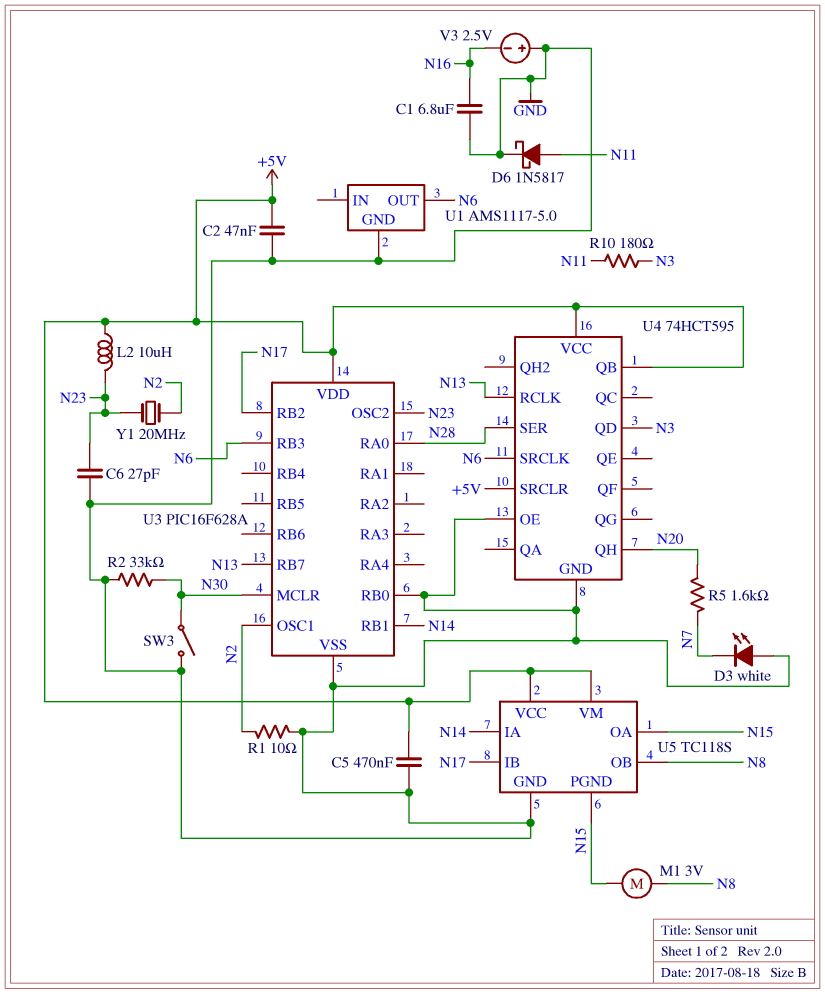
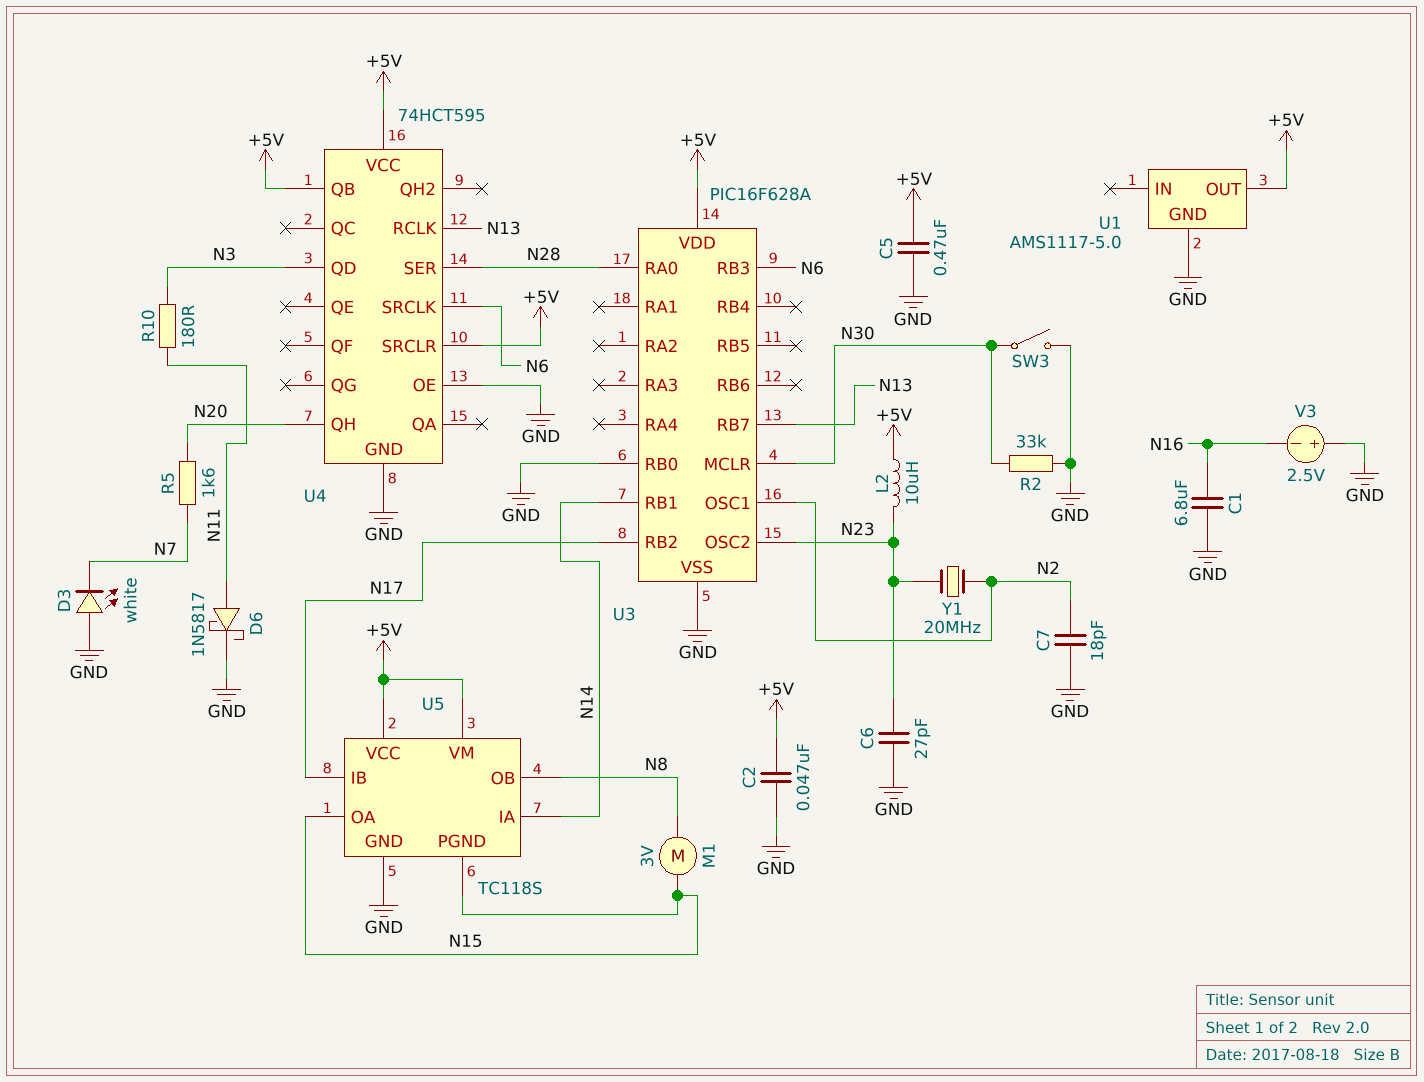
C7: none -> 18pF (GND, N2)
R1: 10 (GND, N2) -> none
U1 pin OUT: N6 -> +5V

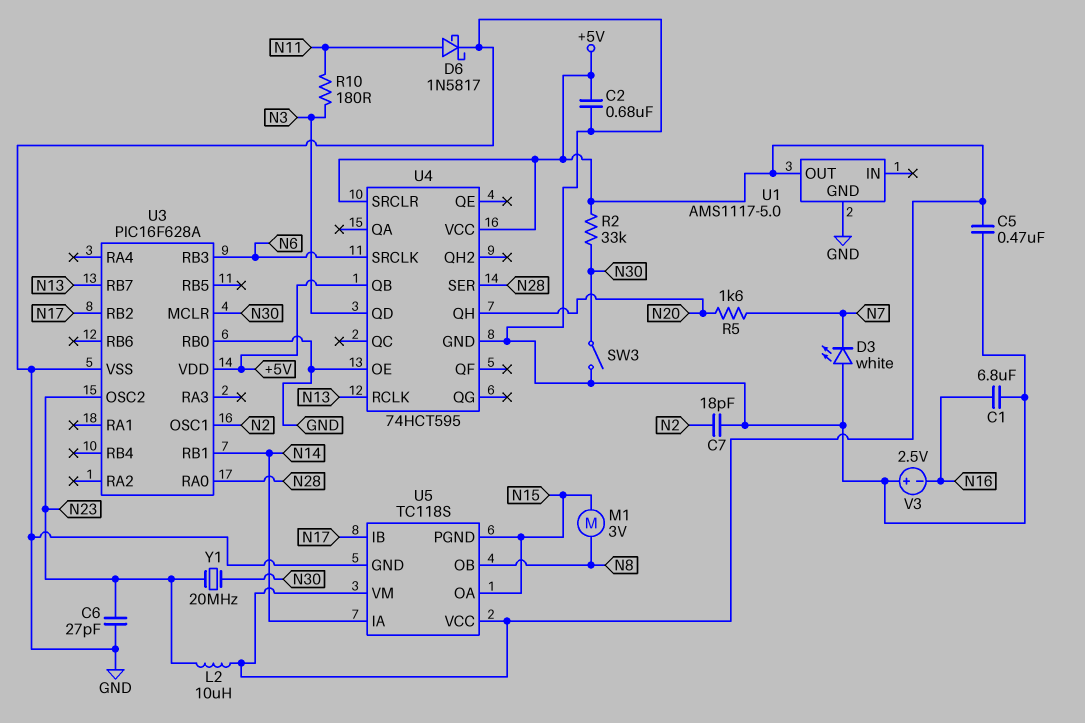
C2: 47nF (+5V, GND) -> 680nF (+5V, GND)
R2: 33k (GND, N30) -> 33k (+5V, N30)
Y1: 20MHz (N2, N23) -> 20MHz (N23, N30)

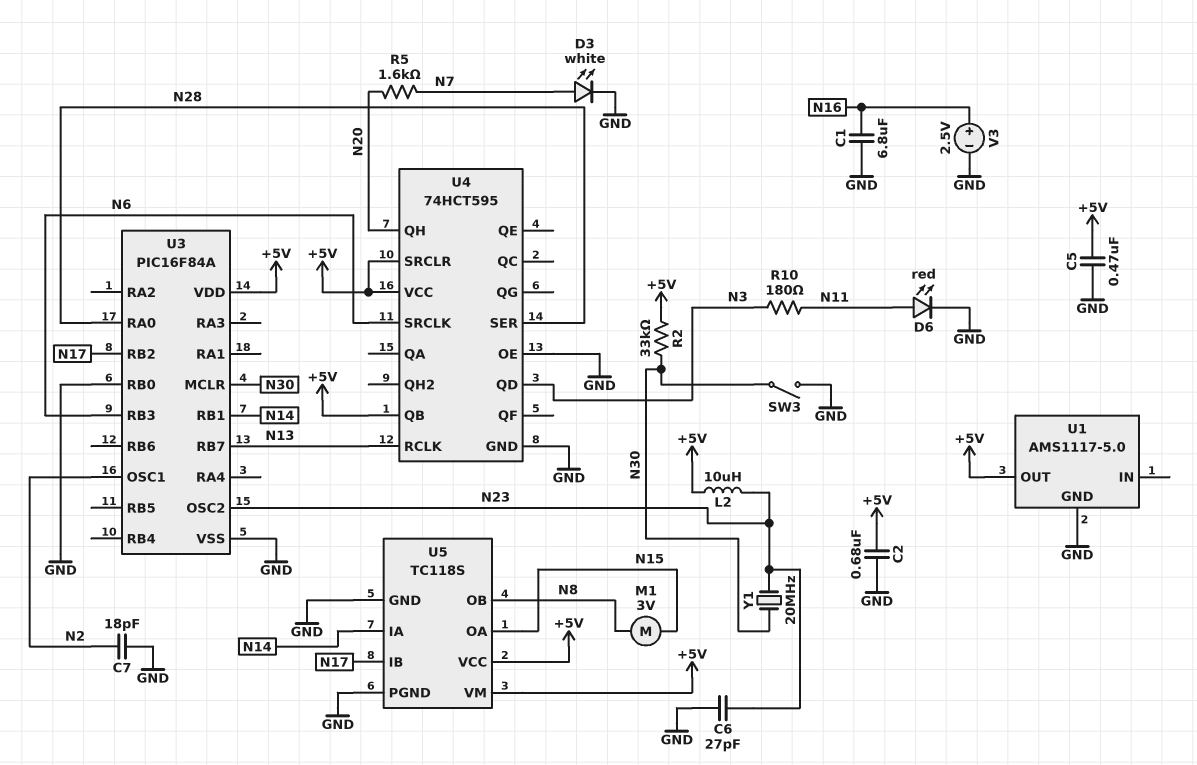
D3: LED white (A GND, K N7) -> LED white (A N7, K GND)
D6: schottky 1N5817 (A N11, K GND) -> LED red (A N11, K GND)
U3: PIC16F628A -> PIC16F84A
U5 pin PGND: N15 -> GND
V3: 2.5V (plus GND, minus N16) -> 2.5V (plus N16, minus GND)

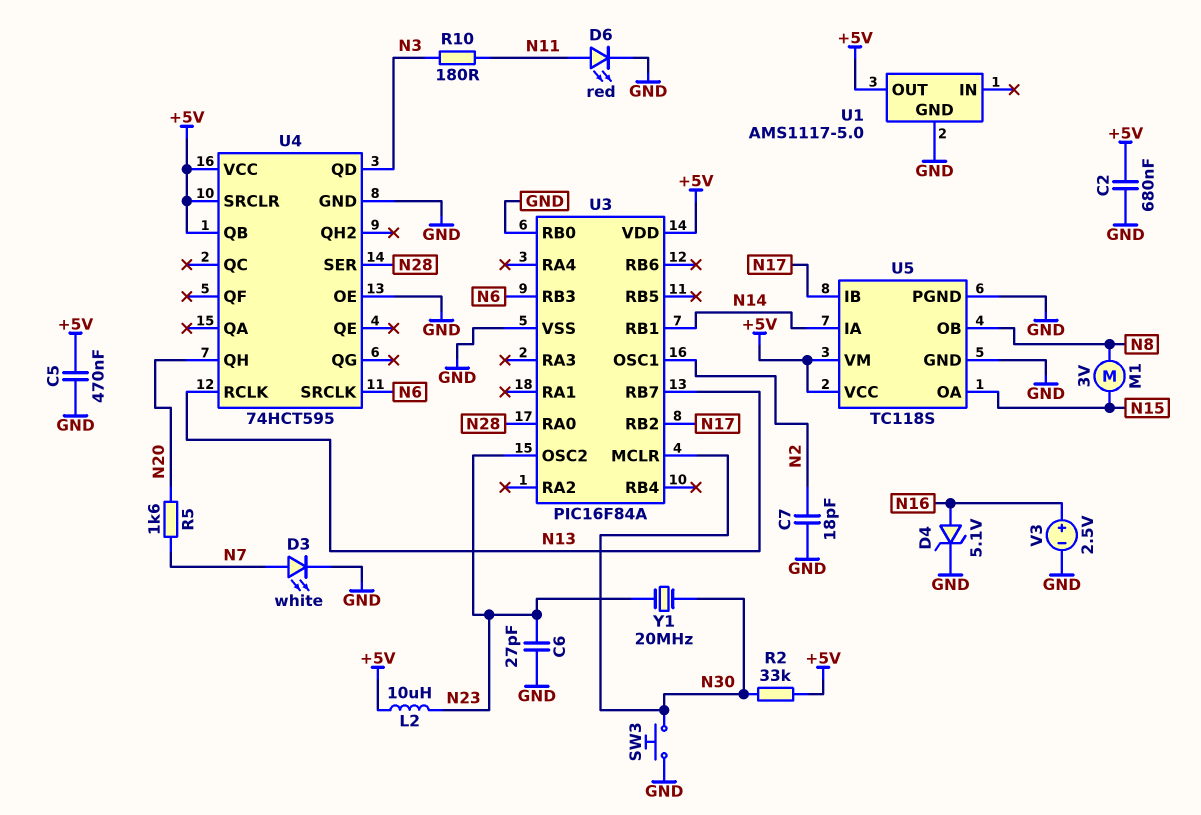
C1: 6.8uF (GND, N16) -> none
D4: none -> zener 5.1V (A N16, K GND)
SW3: switch (GND, N30) -> button (GND, N30)

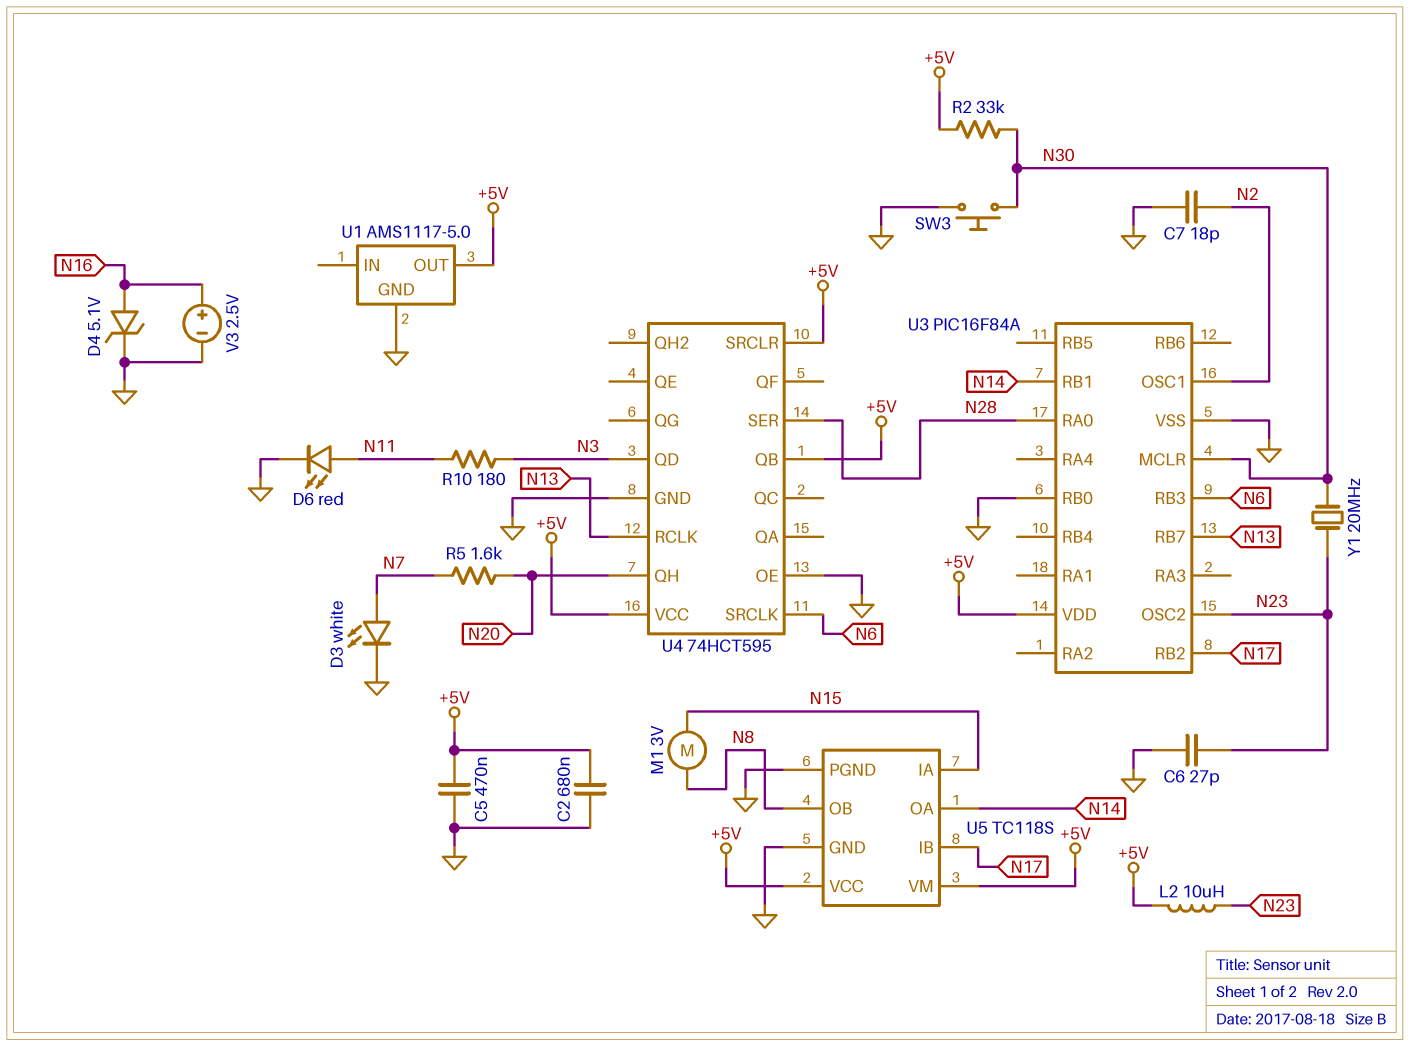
U5 pin IA: N14 -> N15
U5 pin OA: N15 -> N14

